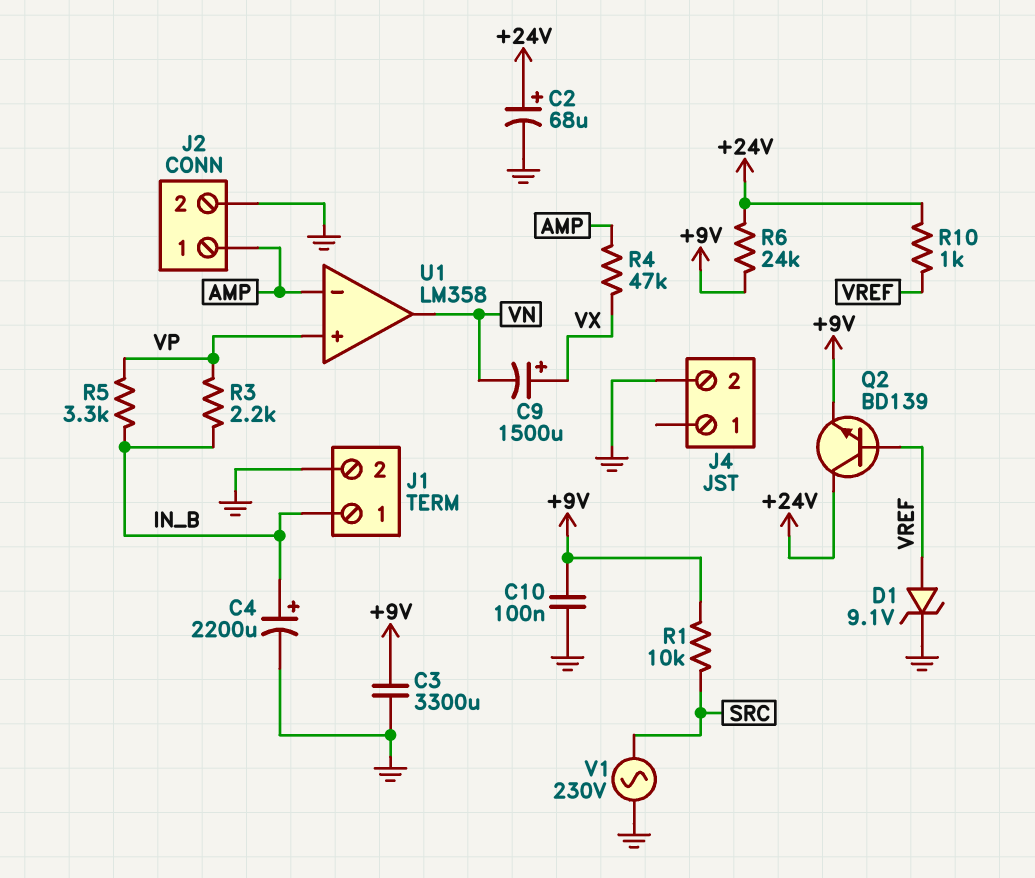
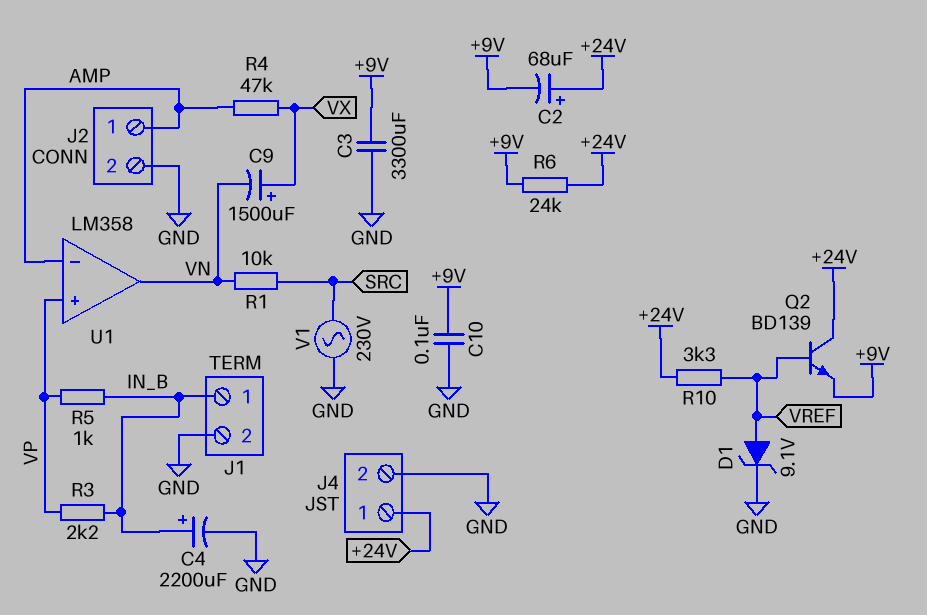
C2: 68uF (plus +24V, minus GND) -> 68uF (plus +24V, minus +9V)
J4 pin 1: none -> +24V
R1: 10k (+9V, SRC) -> 10k (SRC, VN)
R5: 3.3k (IN_B, VP) -> 1k (IN_B, VP)
R10: 1k (+24V, VREF) -> 3.3k (+24V, VREF)

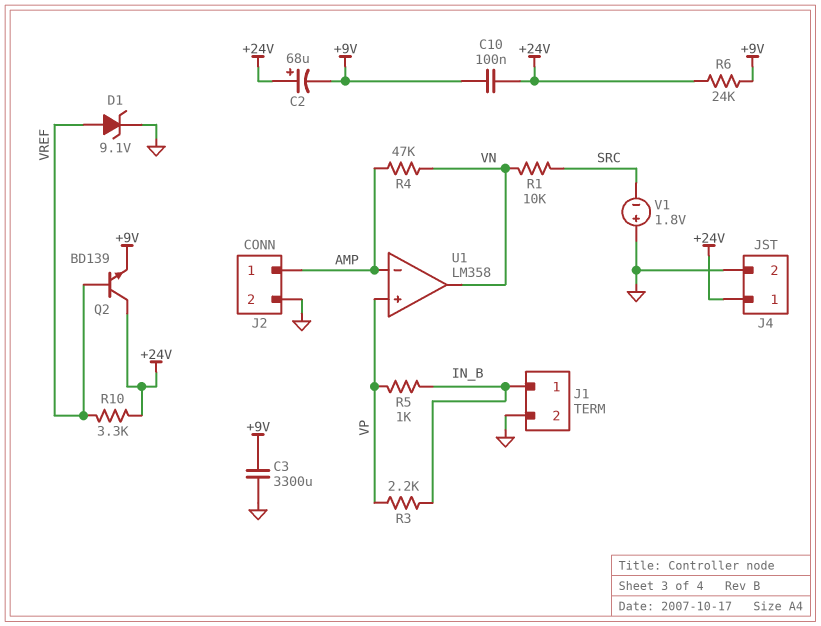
C4: 2200uF (plus IN_B, minus GND) -> none
C9: 1500uF (plus VX, minus VN) -> none
C10: 100nF (+9V, GND) -> 100nF (+9V, +24V)
R4: 47k (AMP, VX) -> 47k (AMP, VN)
V1: AC 230V (GND, SRC) -> 1.8V (plus GND, minus SRC)

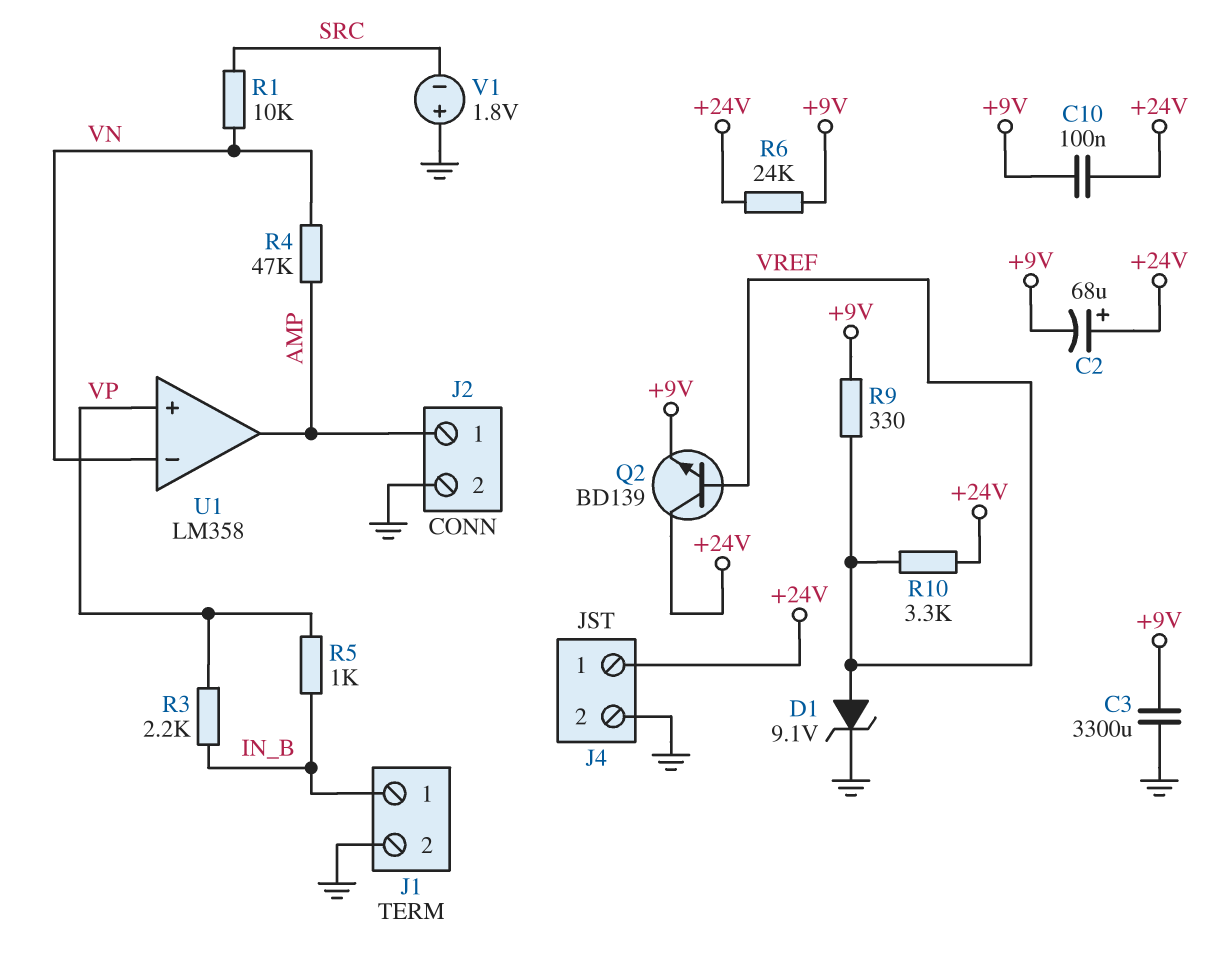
R9: none -> 330 (+9V, VREF)
U1 pin in-: AMP -> VN
U1 pin out: VN -> AMP

